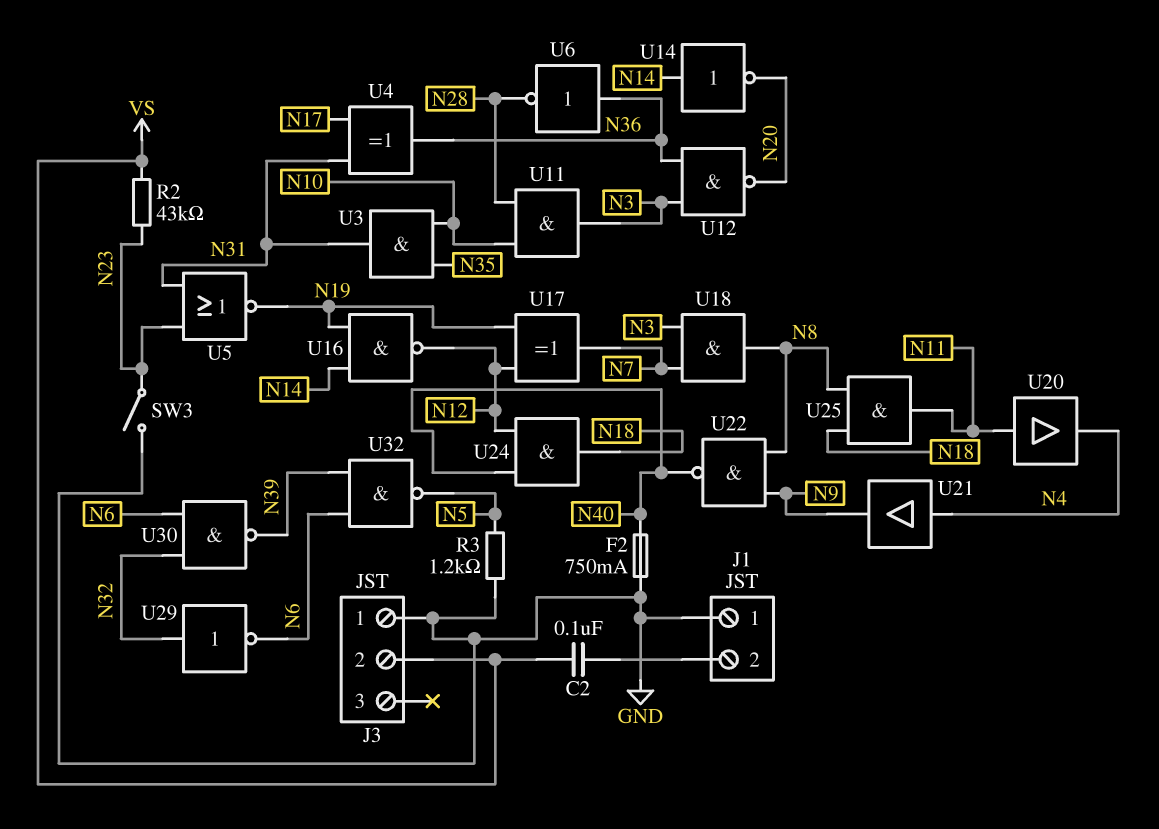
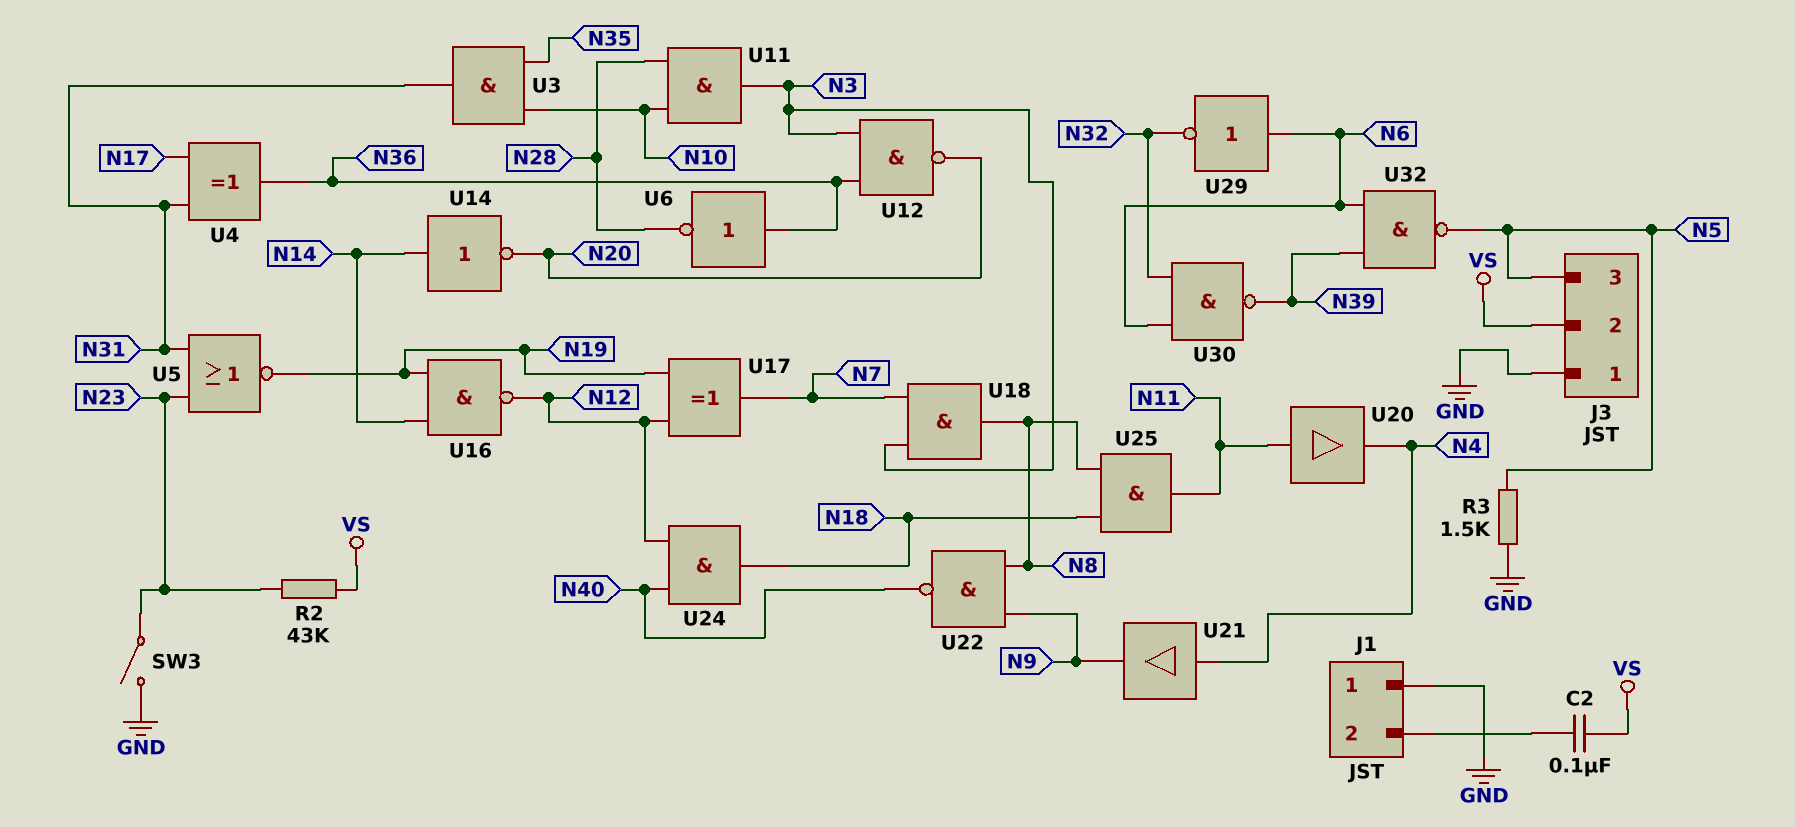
F2: 750mA (GND, N40) -> none
J3 pin 3: none -> N5
R3: 1.2k (GND, N5) -> 1.5k (GND, N5)
U29: NOT (in N32, out N6) -> NOT (in N6, out N32)

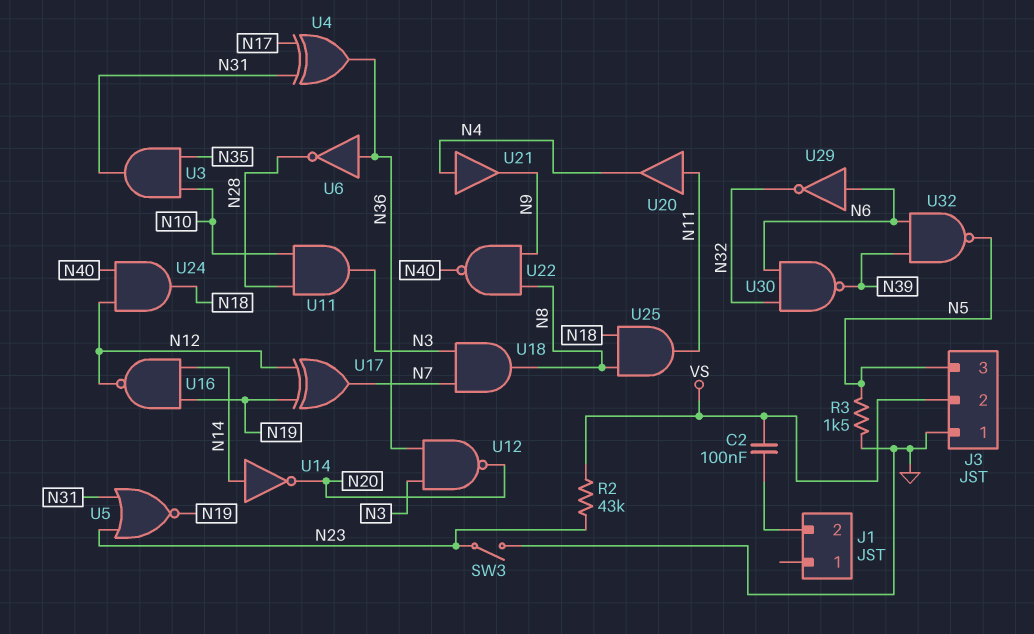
J1 pin 1: GND -> none

